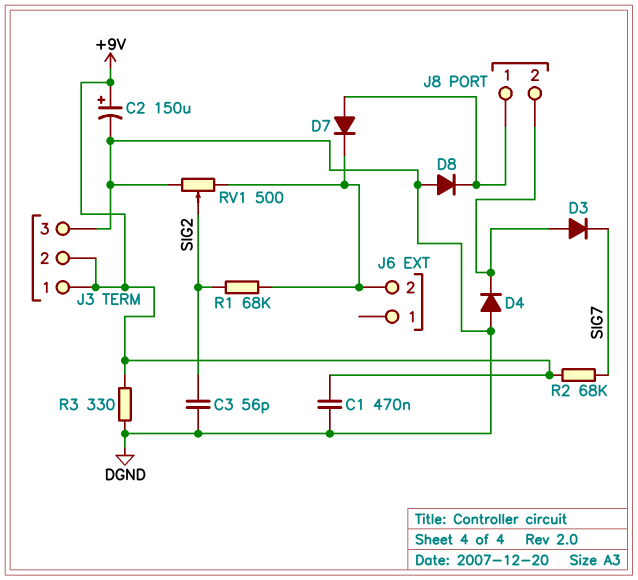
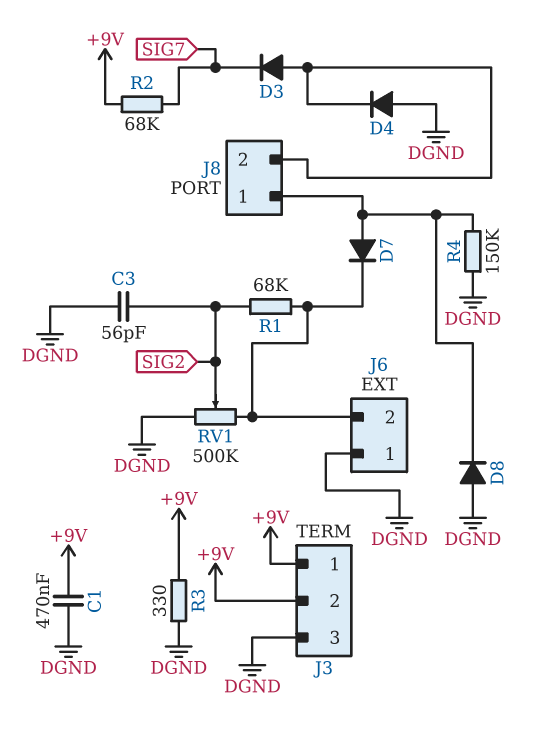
C2: 150uF (plus +9V, minus DGND) -> none
J6 pin 1: none -> DGND
R4: none -> 150k (DGND, J8/1)
RV1: 500 (DGND, J6/2, wiper SIG2) -> 500k (DGND, J6/2, wiper SIG2)

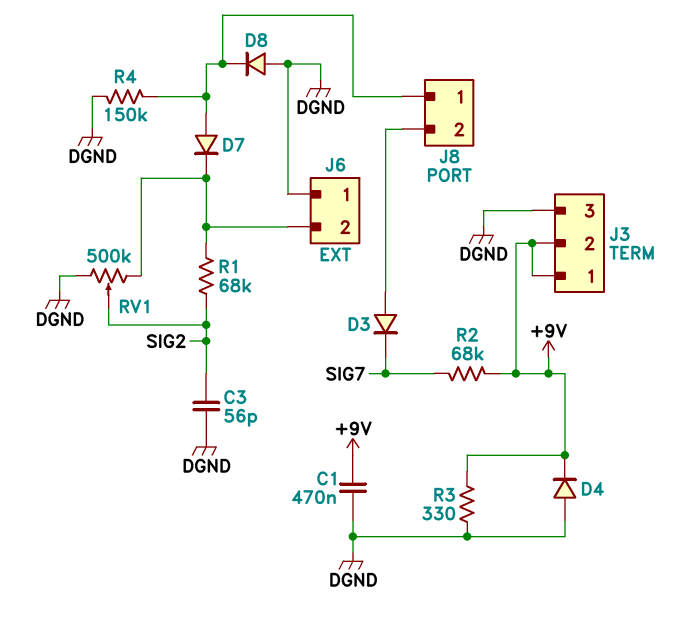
D4: diode (A DGND, K J8/2) -> diode (A DGND, K +9V)

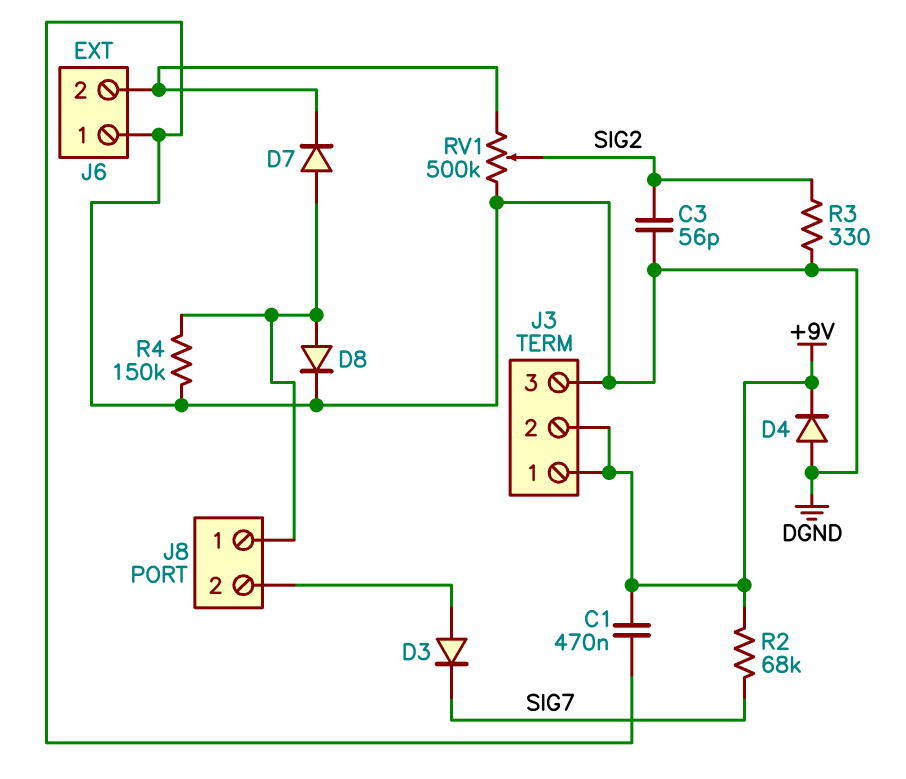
D8: diode (A DGND, K J8/1) -> diode (A J8/1, K DGND)
R1: 68k (J6/2, SIG2) -> none
R3: 330 (+9V, DGND) -> 330 (DGND, SIG2)

